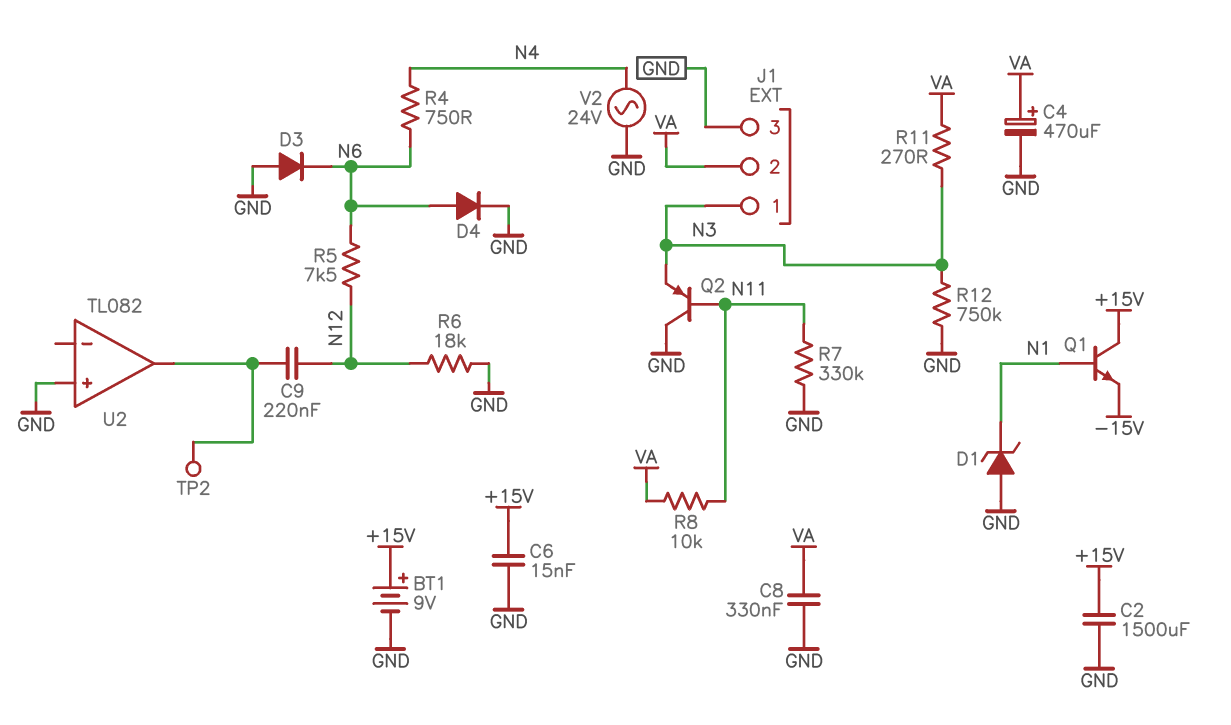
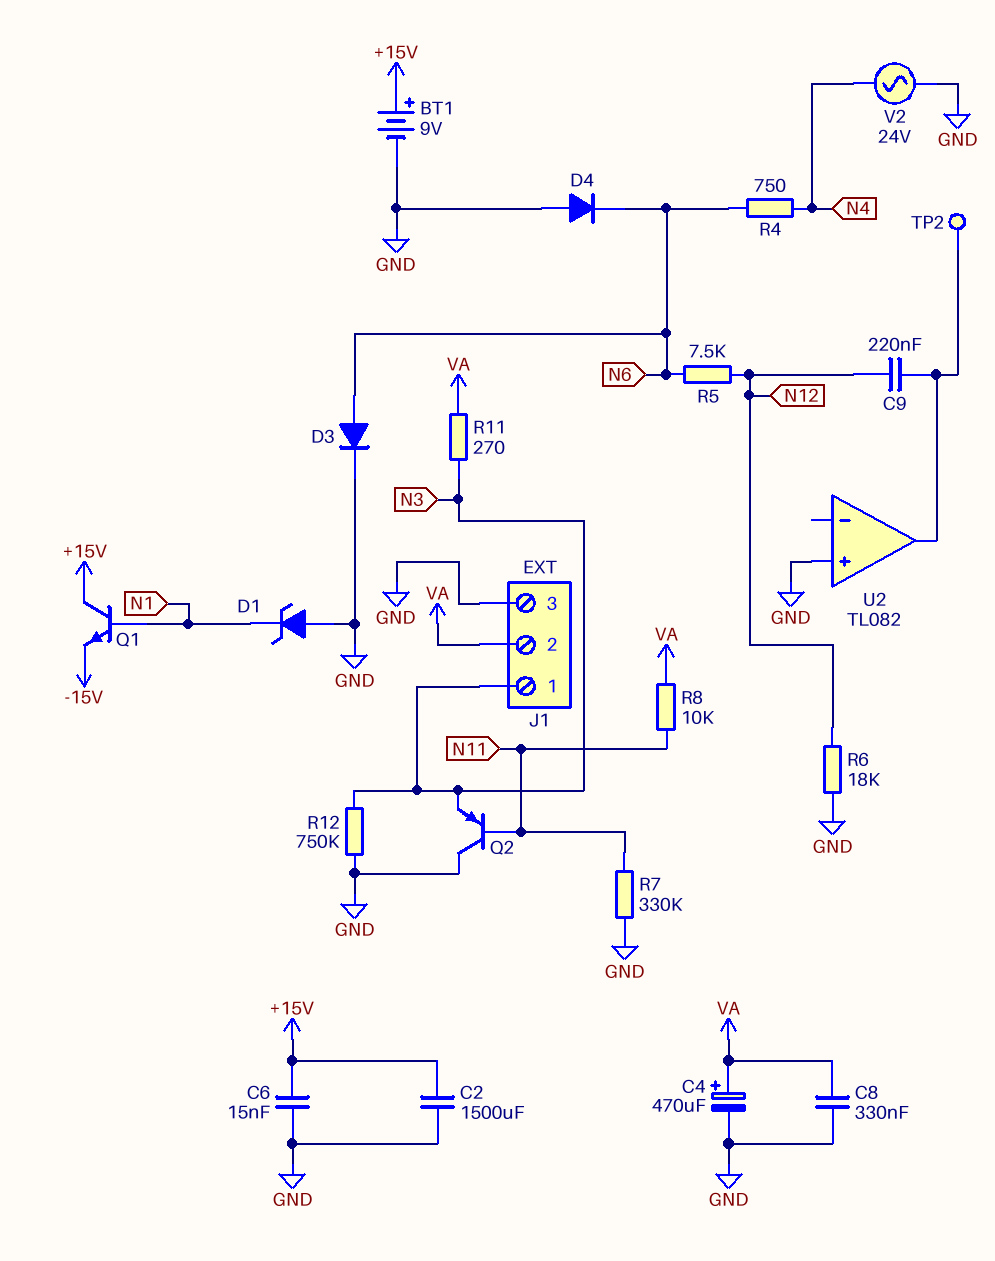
D3: diode (A GND, K N6) -> diode (A N6, K GND)
D4: diode (A N6, K GND) -> diode (A GND, K N6)

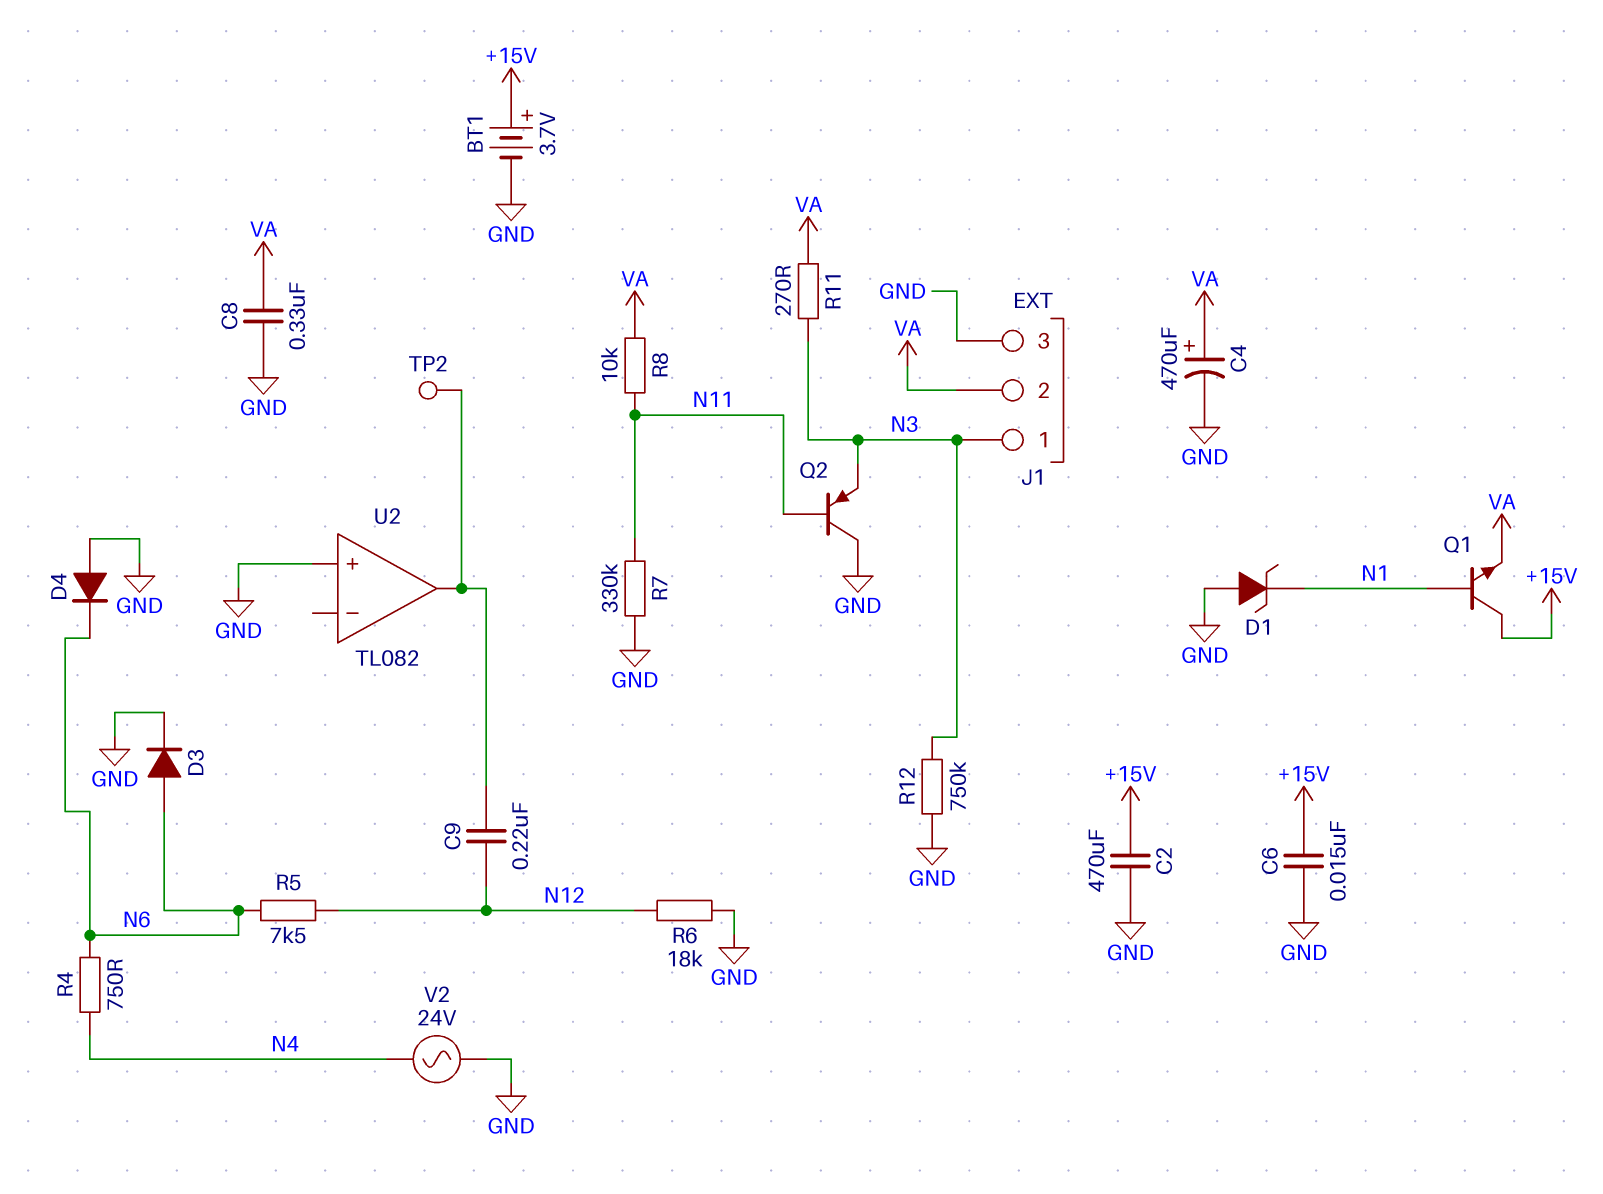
BT1: 9V (plus +15V, minus GND) -> 3.7V (plus +15V, minus GND)
C2: 1500uF (+15V, GND) -> 470uF (+15V, GND)
Q1: NPN (B N1, C +15V, E -15V) -> NPN (B N1, C +15V, E VA)

